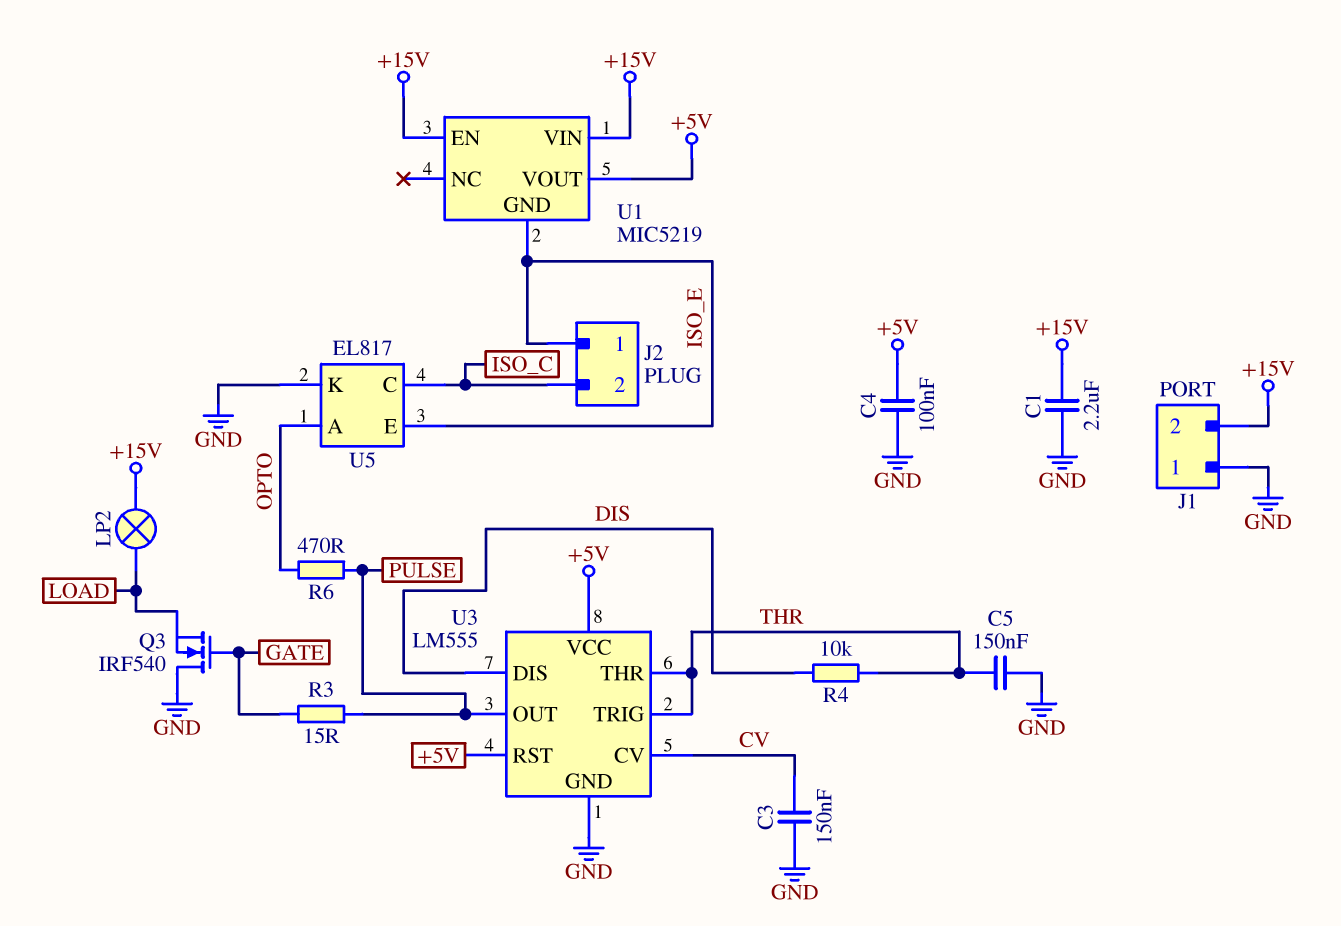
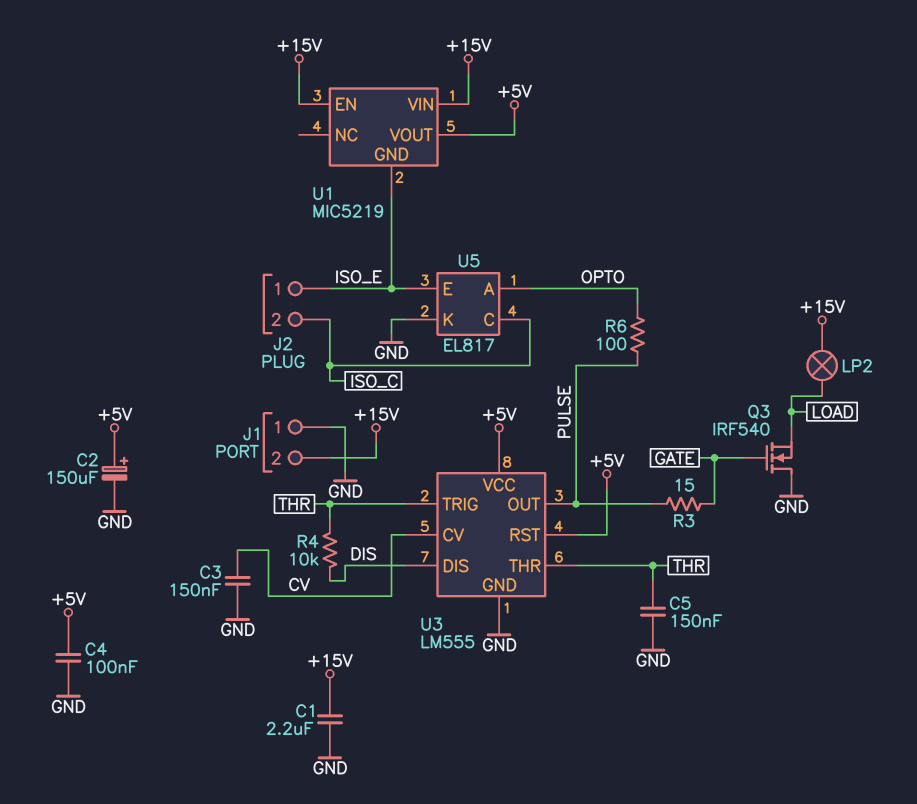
C2: none -> 150uF (plus +5V, minus GND)
R6: 470 (OPTO, PULSE) -> 100 (OPTO, PULSE)

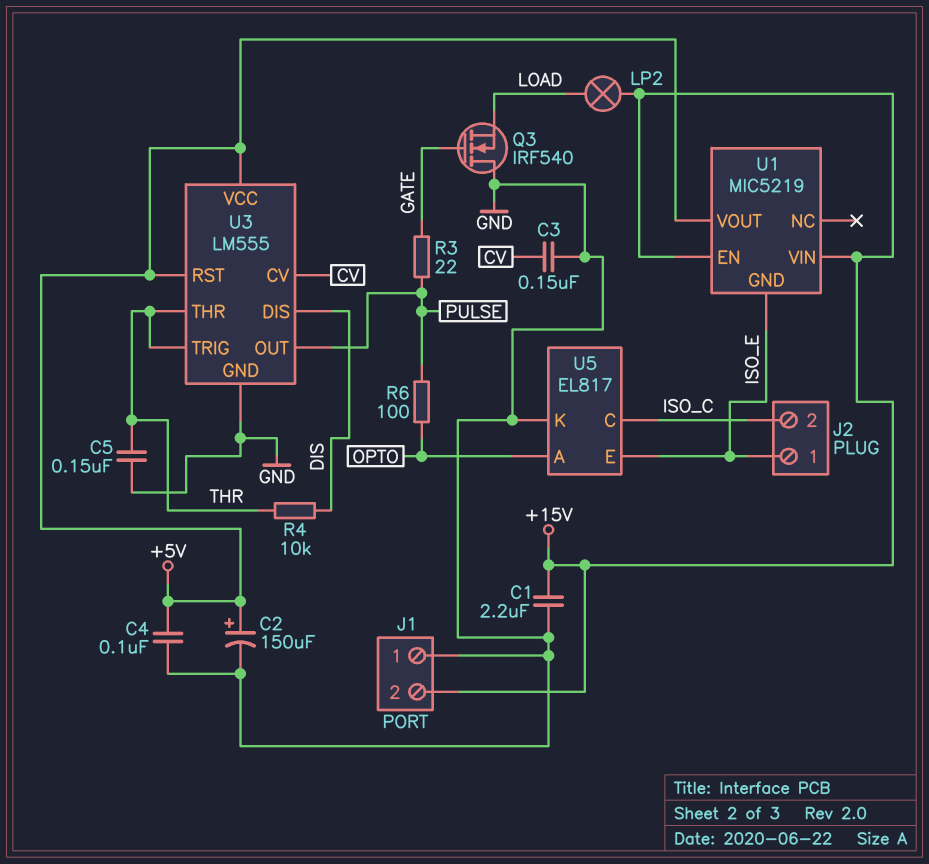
R3: 15 (GATE, PULSE) -> 22 (GATE, PULSE)

